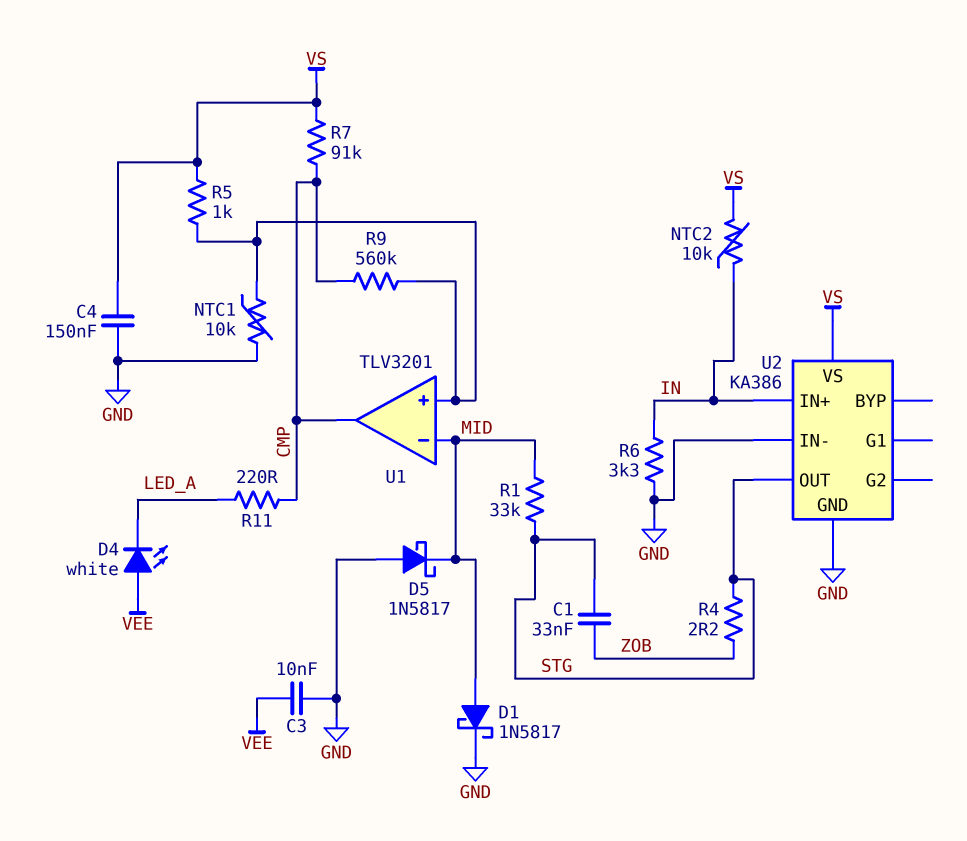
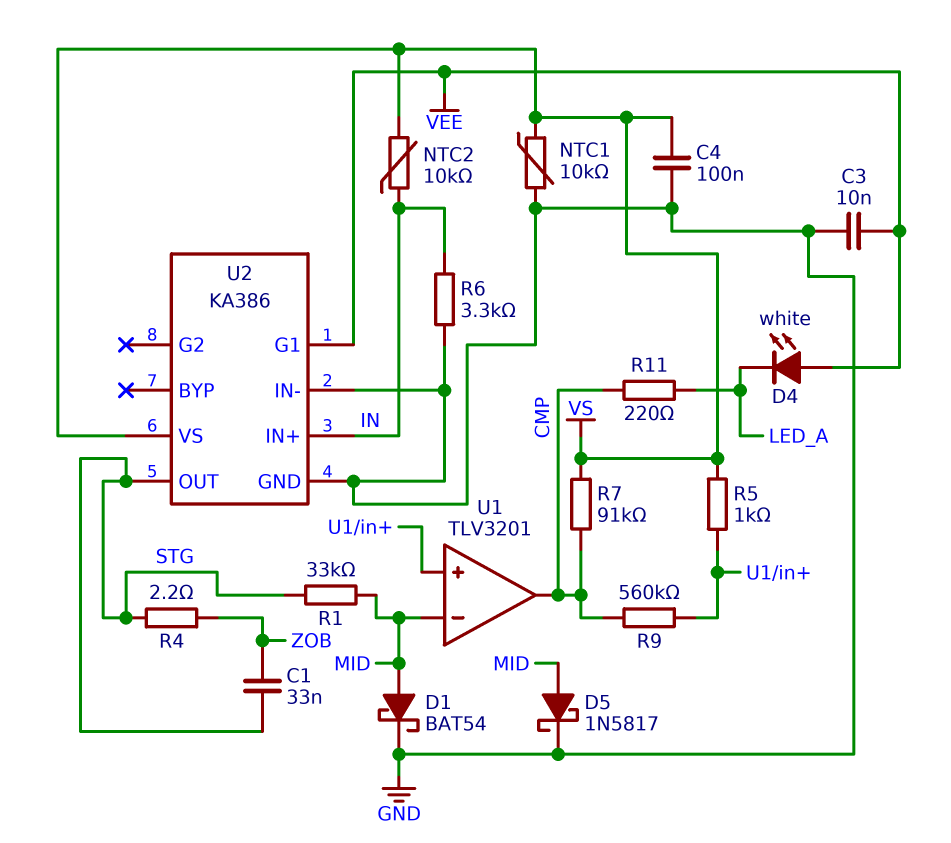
C4: 150nF (GND, VS) -> 100nF (GND, VS)
D1: schottky 1N5817 (A MID, K GND) -> schottky BAT54 (A MID, K GND)
D5: schottky 1N5817 (A GND, K MID) -> schottky 1N5817 (A MID, K GND)
NTC1: 10k (GND, U1/in+) -> 10k (GND, VS)
U2 pin G1: none -> VEE

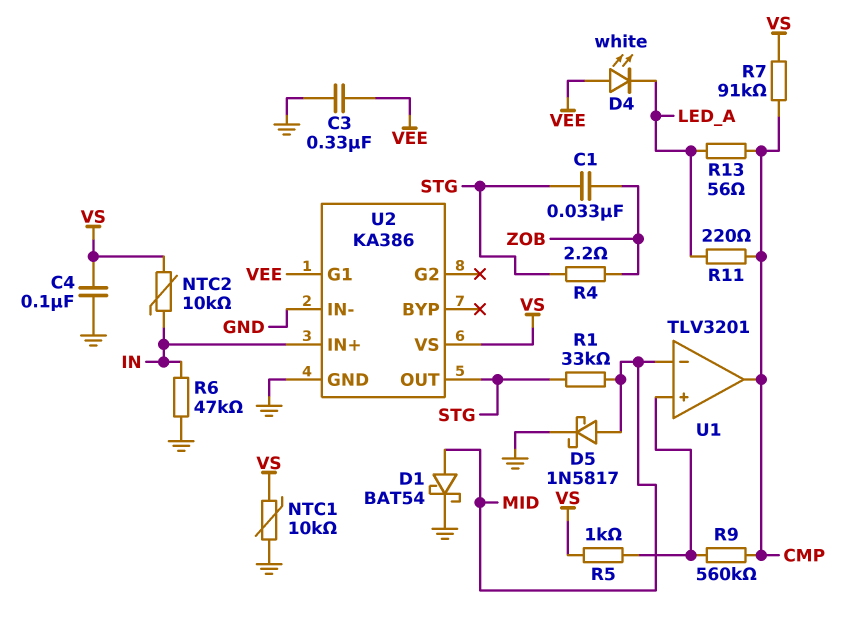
C3: 10nF (GND, VEE) -> 330nF (GND, VEE)
R6: 3.3k (GND, IN) -> 47k (GND, IN)
R13: none -> 56 (CMP, LED_A)

